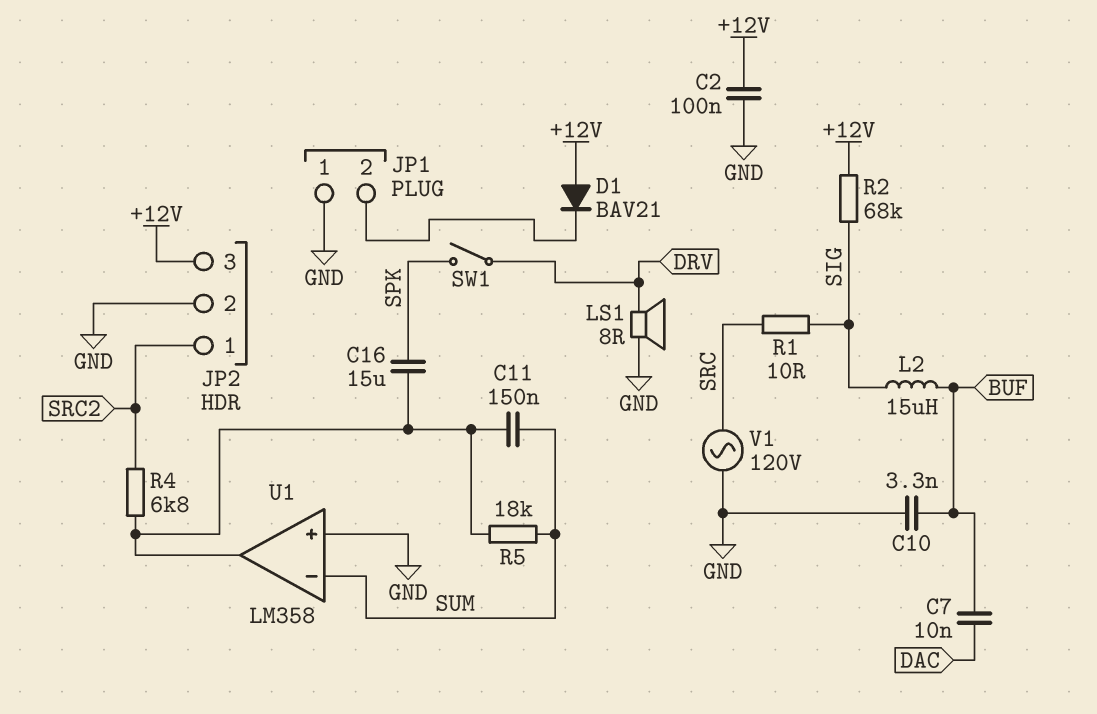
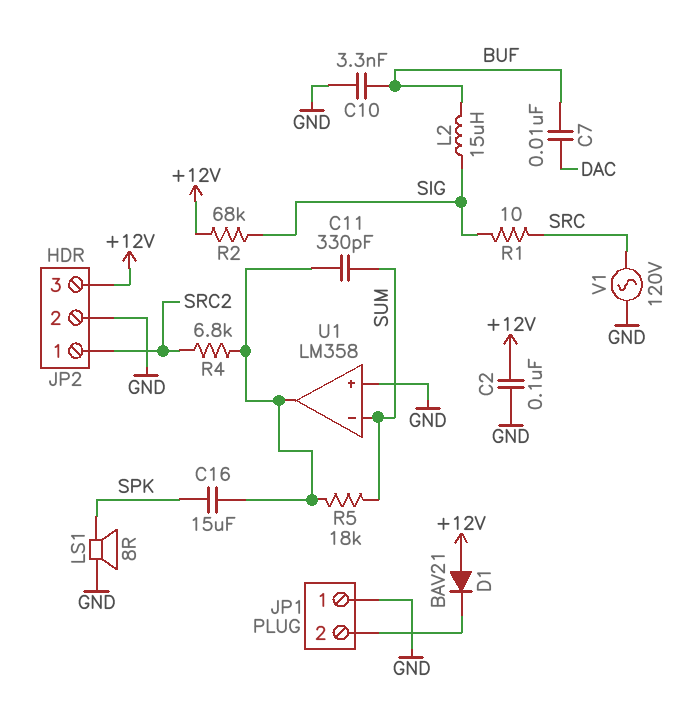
C11: 150nF (SUM, U1/out) -> 330pF (SUM, U1/out)
LS1: speaker 8R (DRV, GND) -> speaker 8R (GND, SPK)
SW1: switch (DRV, SPK) -> none

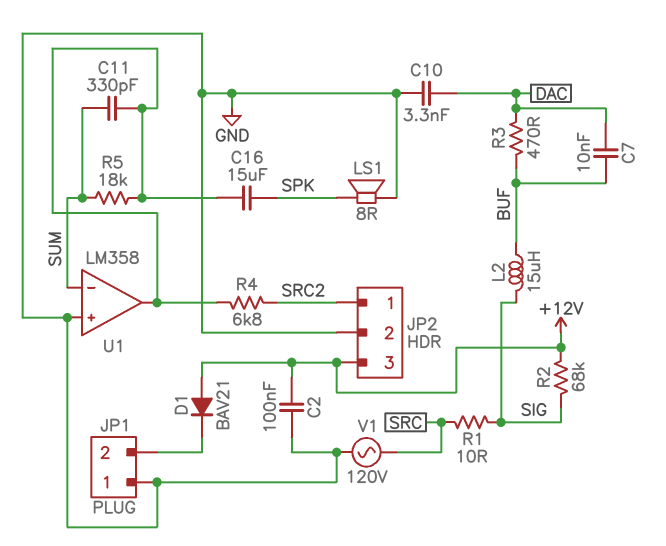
C10: 3.3nF (BUF, GND) -> 3.3nF (DAC, GND)
R3: none -> 470 (BUF, DAC)

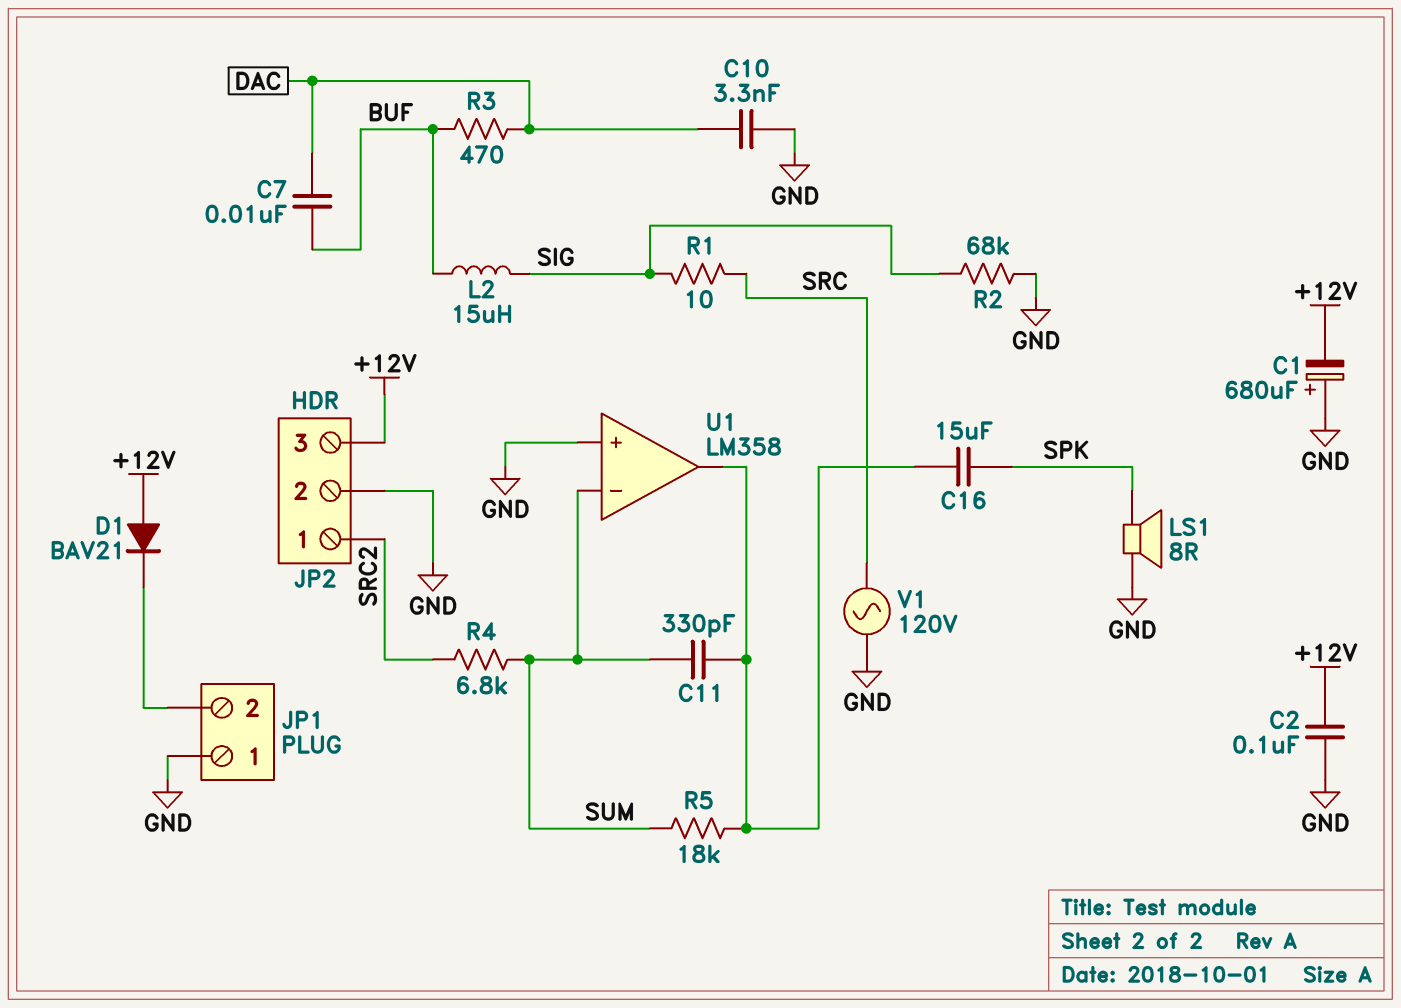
C1: none -> 680uF (plus GND, minus +12V)
R2: 68k (+12V, SIG) -> 68k (GND, SIG)
R4: 6.8k (SRC2, U1/out) -> 6.8k (SRC2, SUM)

